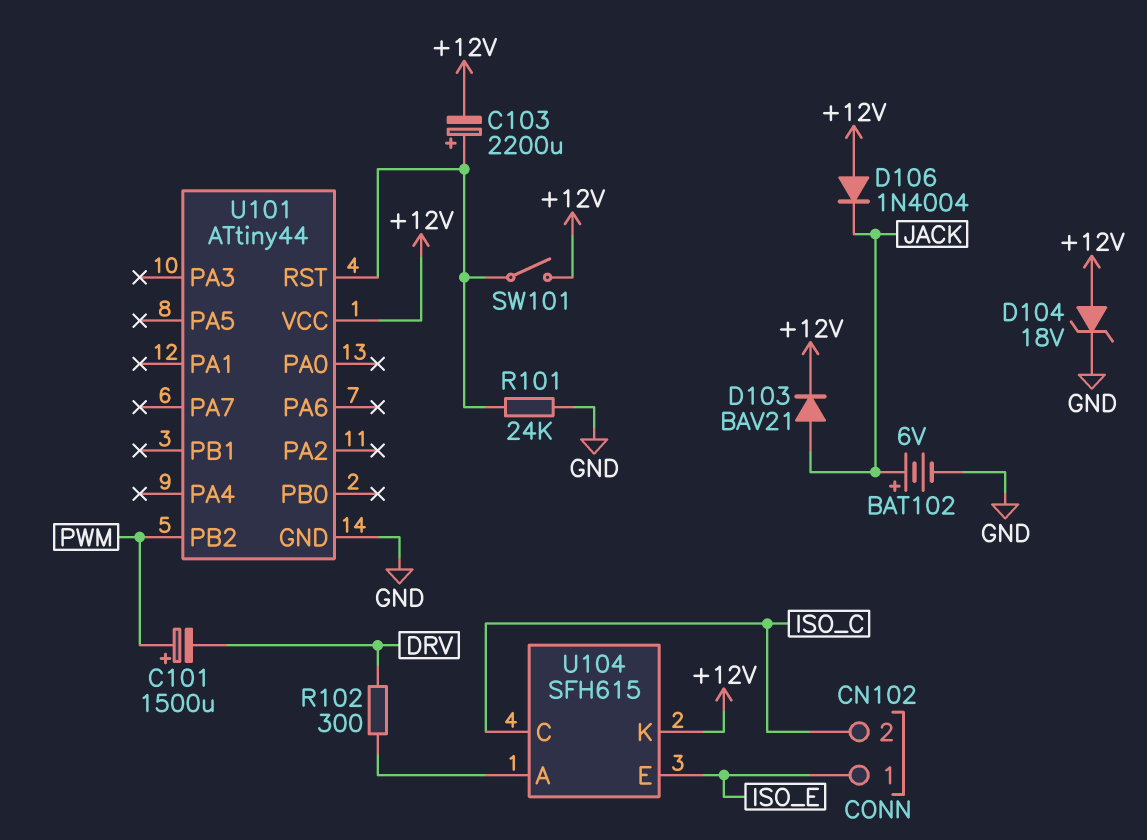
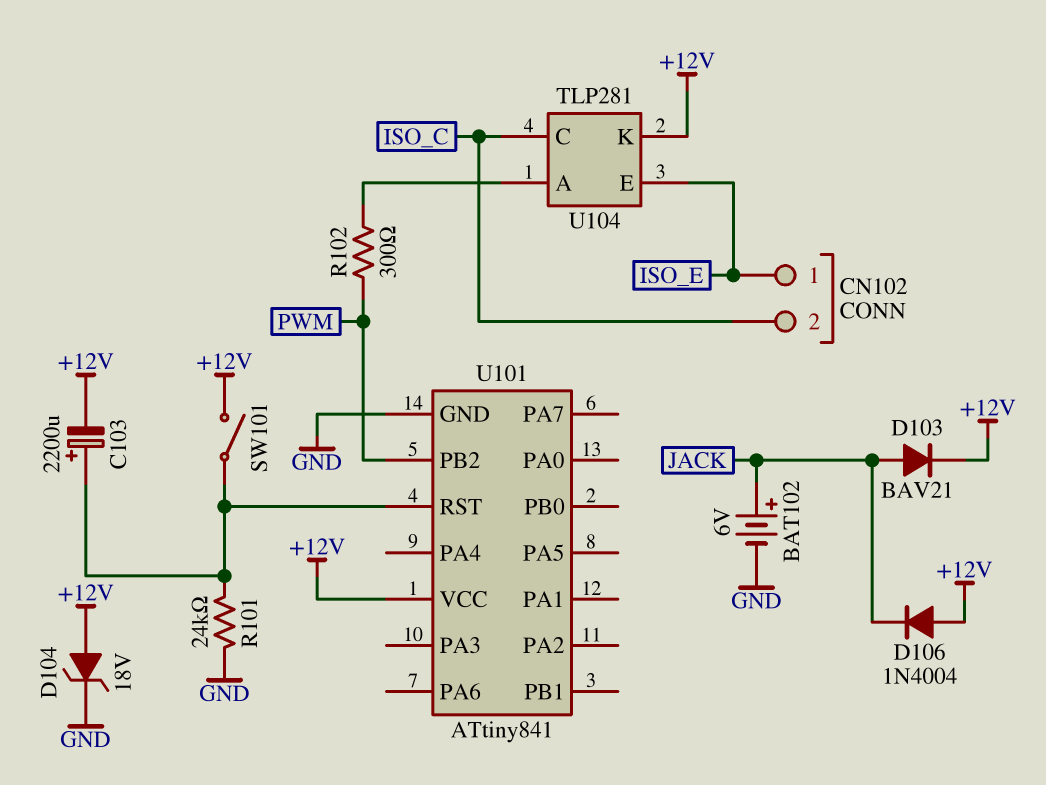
C101: 1500uF (plus PWM, minus DRV) -> none
R102: 300 (DRV, U104/A) -> 300 (PWM, U104/A)
U101: ATtiny44 -> ATtiny841
U104: SFH615 -> TLP281

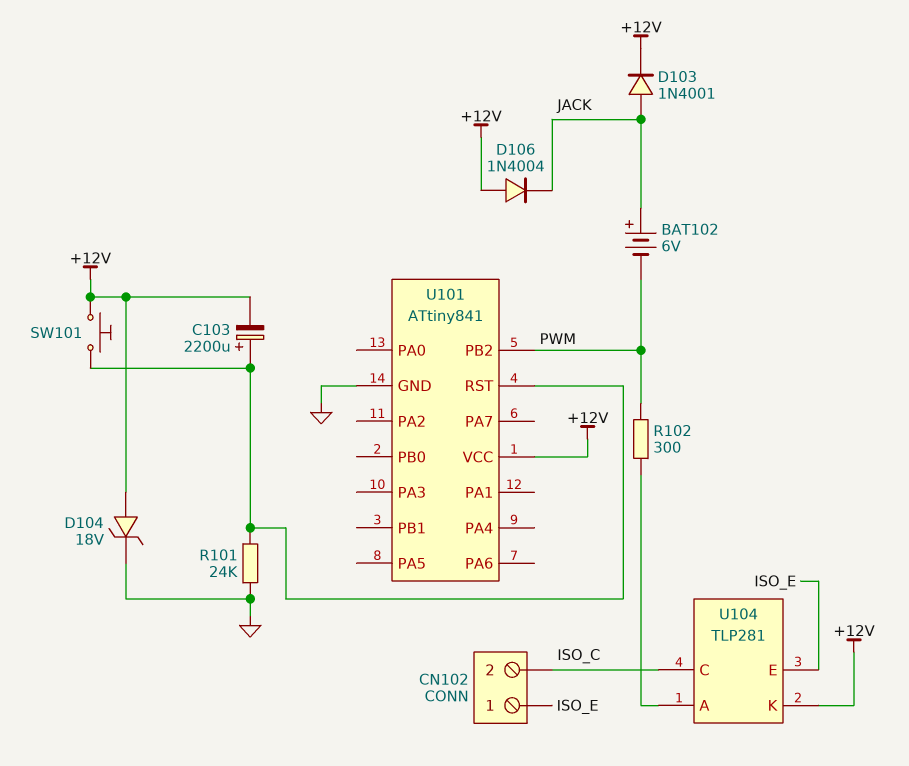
BAT102: 6V (plus JACK, minus GND) -> 6V (plus JACK, minus PWM)
D103: diode BAV21 (A JACK, K +12V) -> diode 1N4001 (A JACK, K +12V)
SW101: switch (+12V, U101/RST) -> button (+12V, U101/RST)

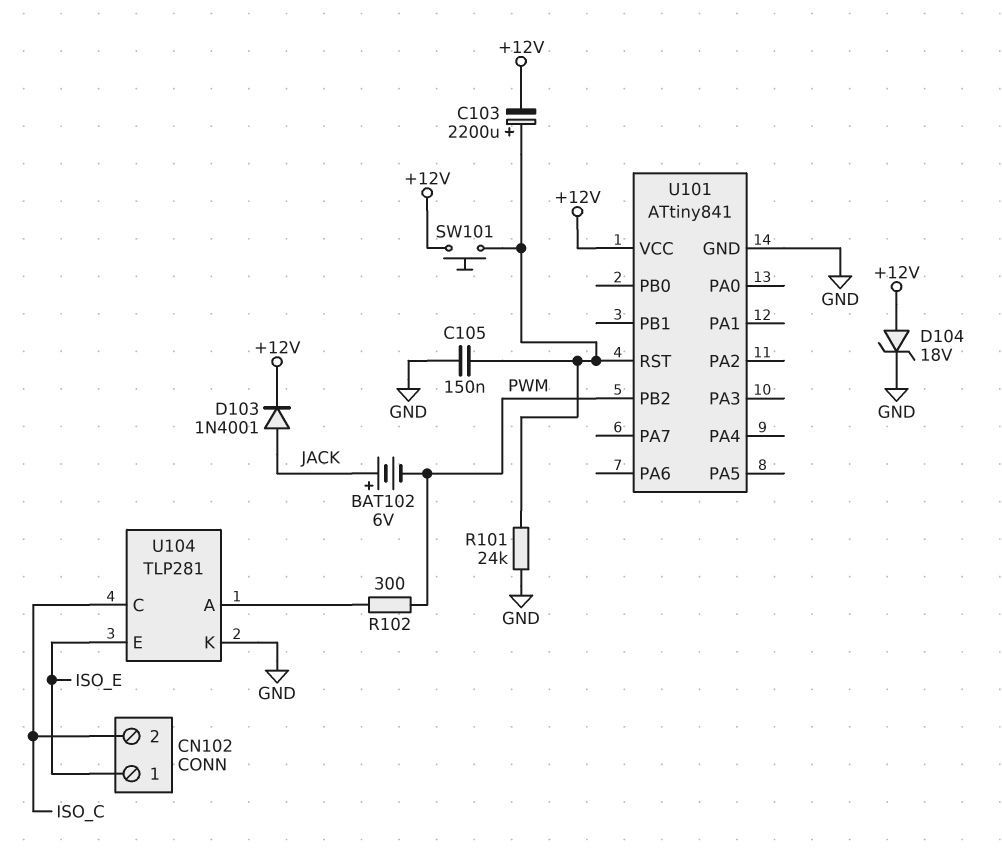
C105: none -> 150nF (GND, U101/RST)
D106: diode 1N4004 (A +12V, K JACK) -> none
U104 pin K: +12V -> GND

